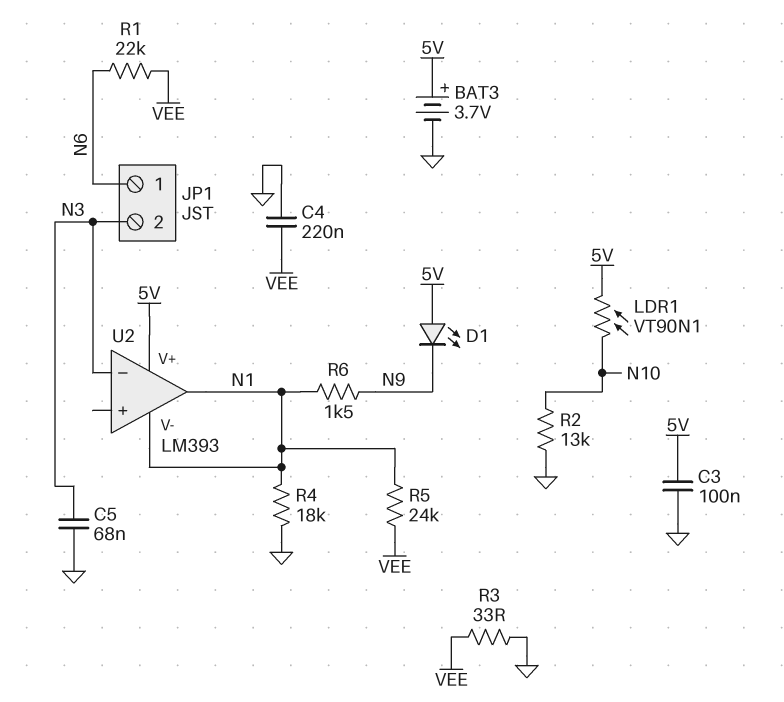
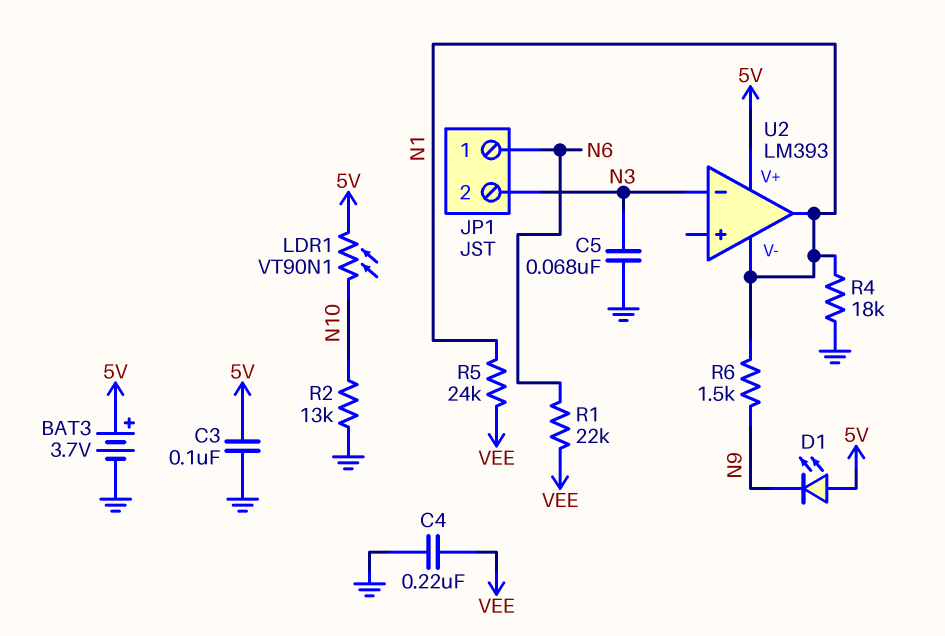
R3: 33 (GND, VEE) -> none

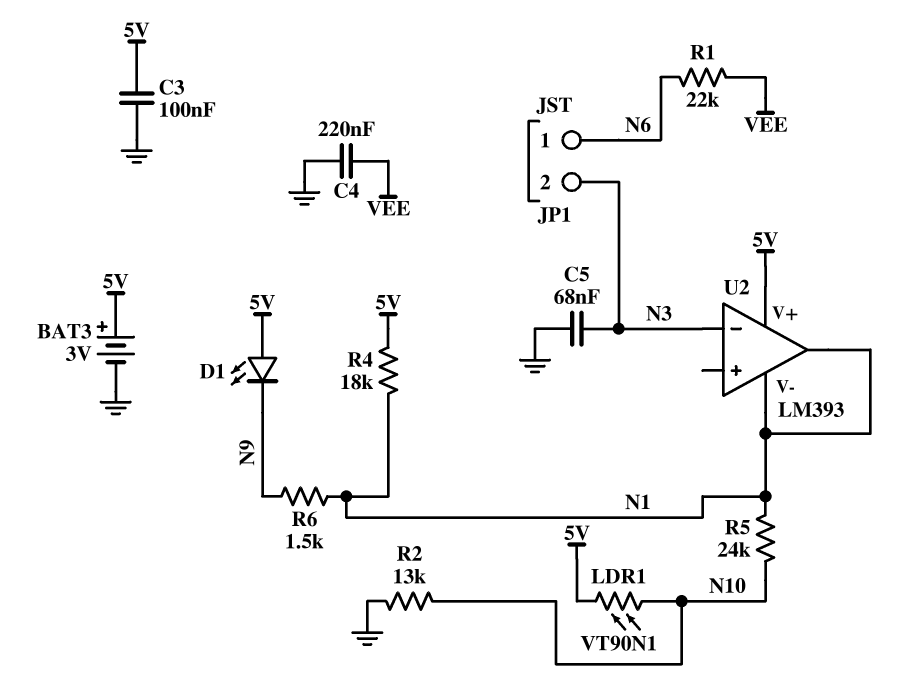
BAT3: 3.7V (plus 5V, minus GND) -> 3V (plus 5V, minus GND)
R4: 18k (GND, N1) -> 18k (5V, N1)
R5: 24k (N1, VEE) -> 24k (N1, N10)

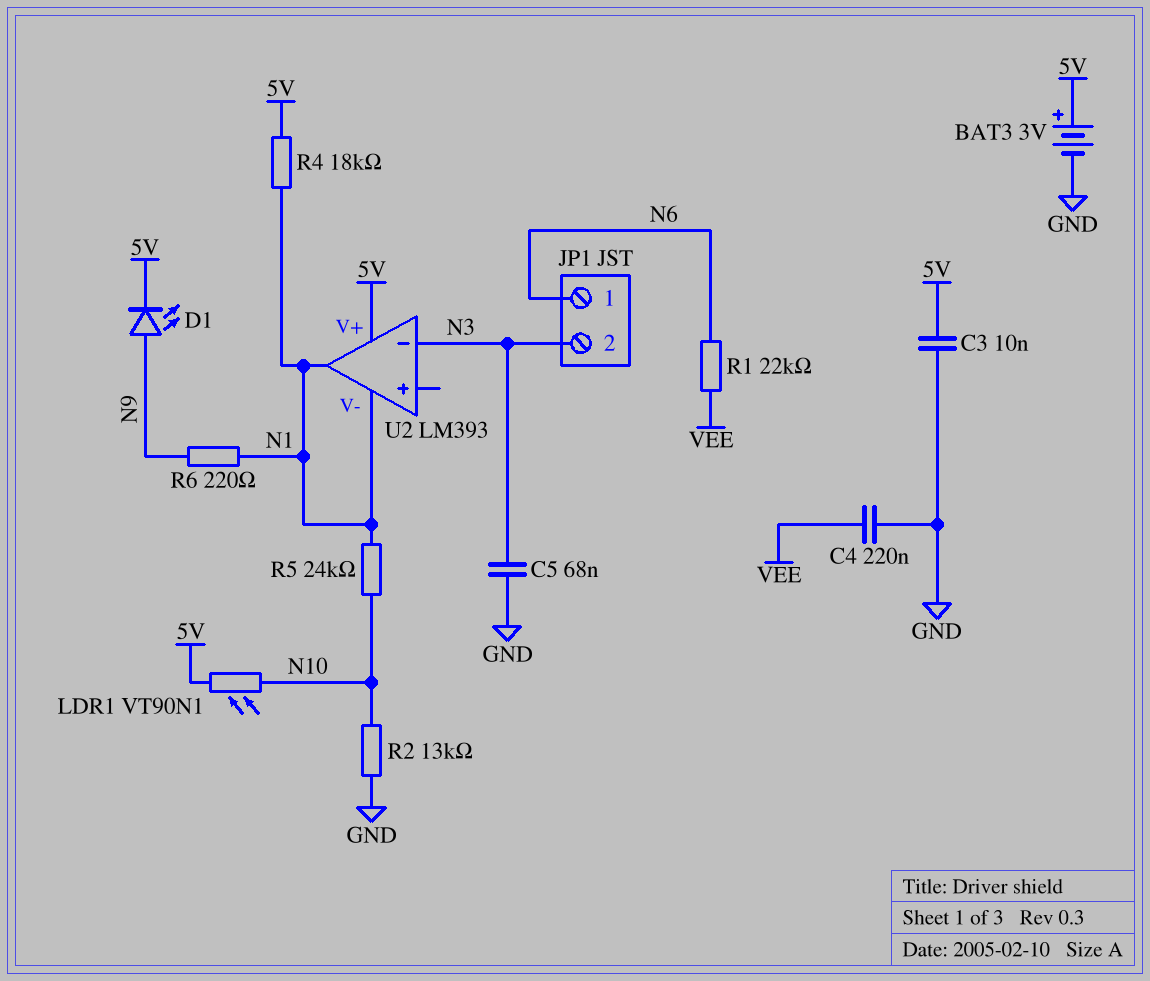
C3: 100nF (5V, GND) -> 10nF (5V, GND)
D1: LED (A 5V, K N9) -> LED (A N9, K 5V)
R6: 1.5k (N1, N9) -> 220 (N1, N9)

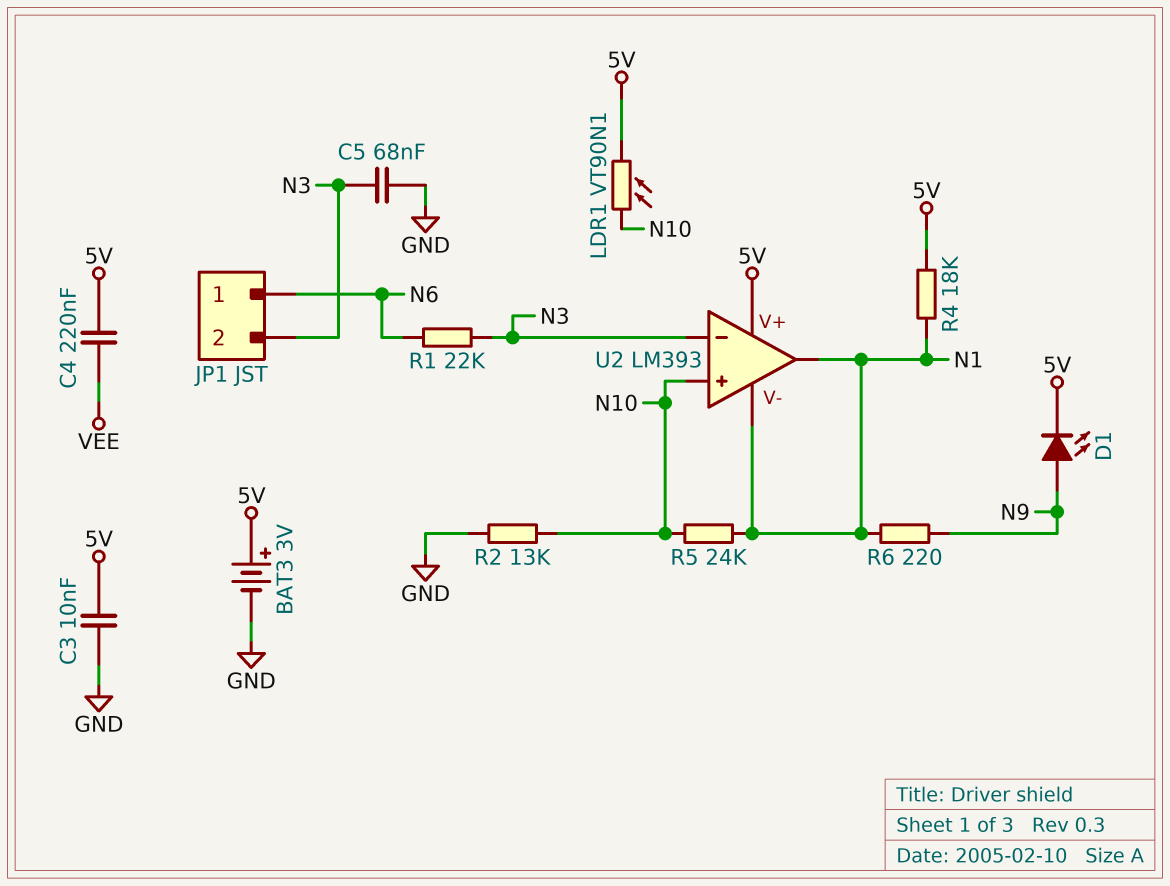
C4: 220nF (GND, VEE) -> 220nF (5V, VEE)
R1: 22k (N6, VEE) -> 22k (N3, N6)
U2 pin in+: none -> N10

